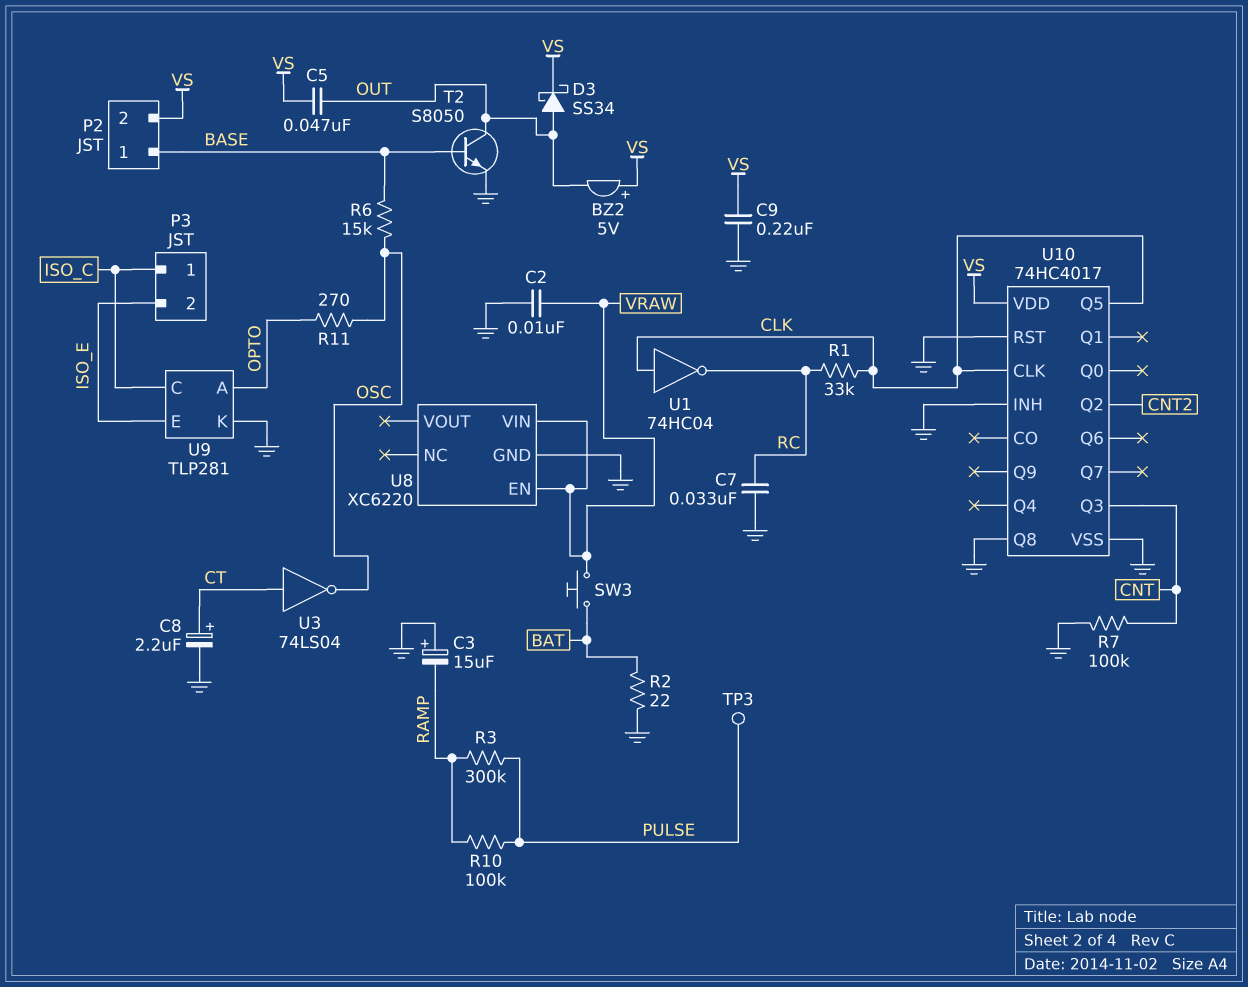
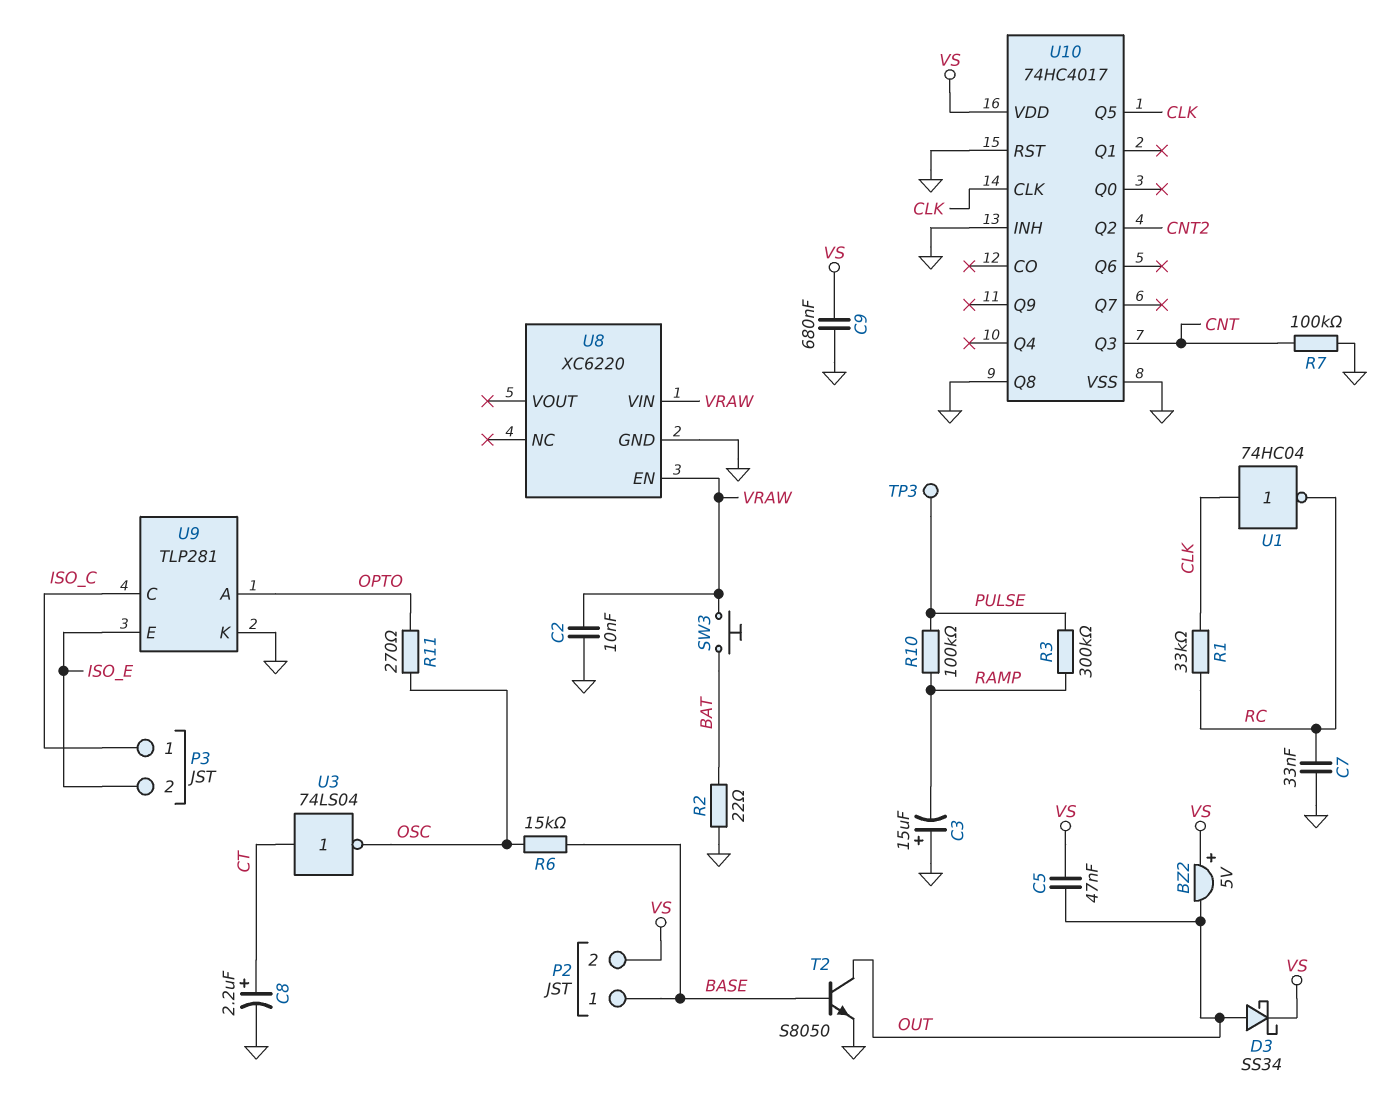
C9: 220nF (GND, VS) -> 680nF (GND, VS)

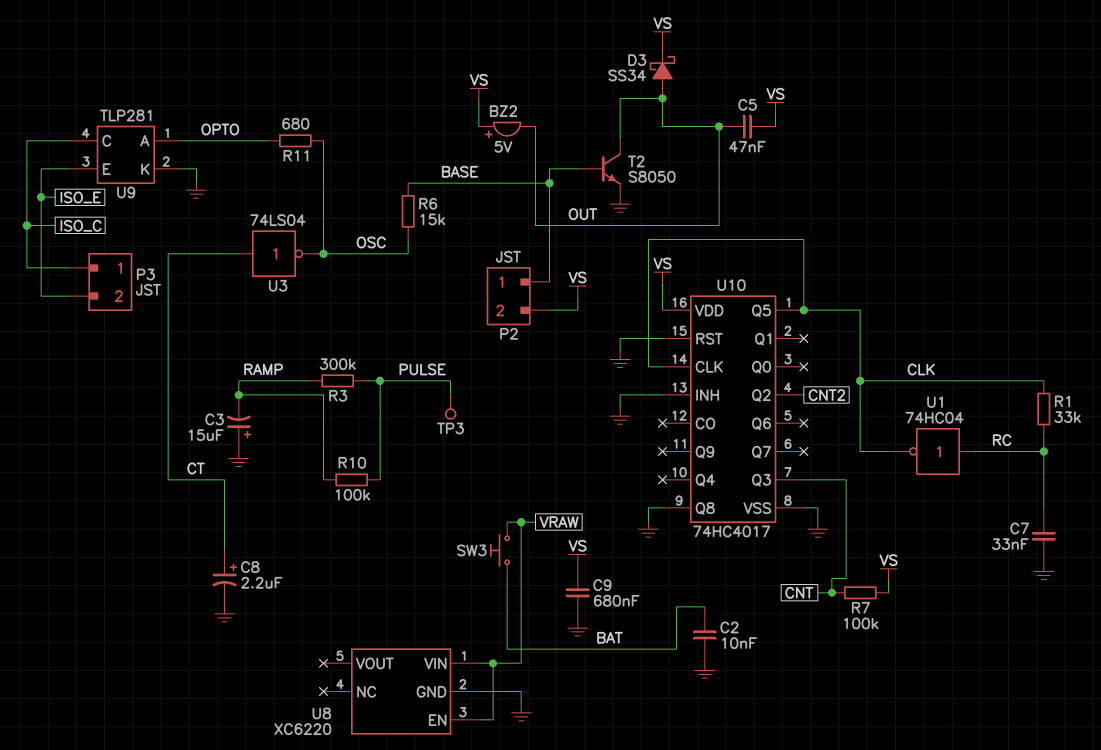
C2: 10nF (GND, VRAW) -> 10nF (BAT, GND)
R2: 22 (BAT, GND) -> none
R7: 100k (CNT, GND) -> 100k (CNT, VS)
R11: 270 (OPTO, OSC) -> 680 (OPTO, OSC)
U1: NOT 74HC04 (in CLK, out RC) -> NOT 74HC04 (in RC, out CLK)

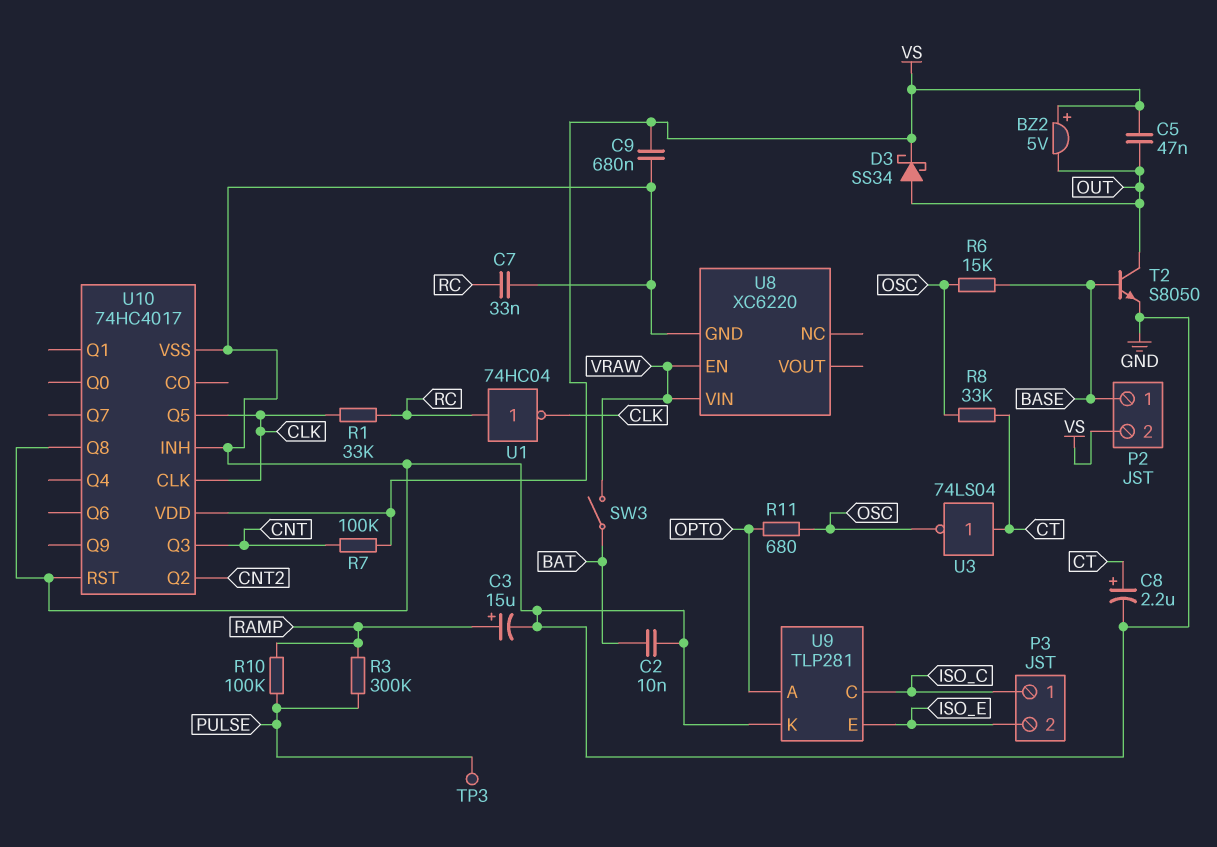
C3: 15uF (plus GND, minus RAMP) -> 15uF (plus RAMP, minus GND)
R8: none -> 33k (CT, OSC)
SW3: button (BAT, VRAW) -> switch (BAT, VRAW)

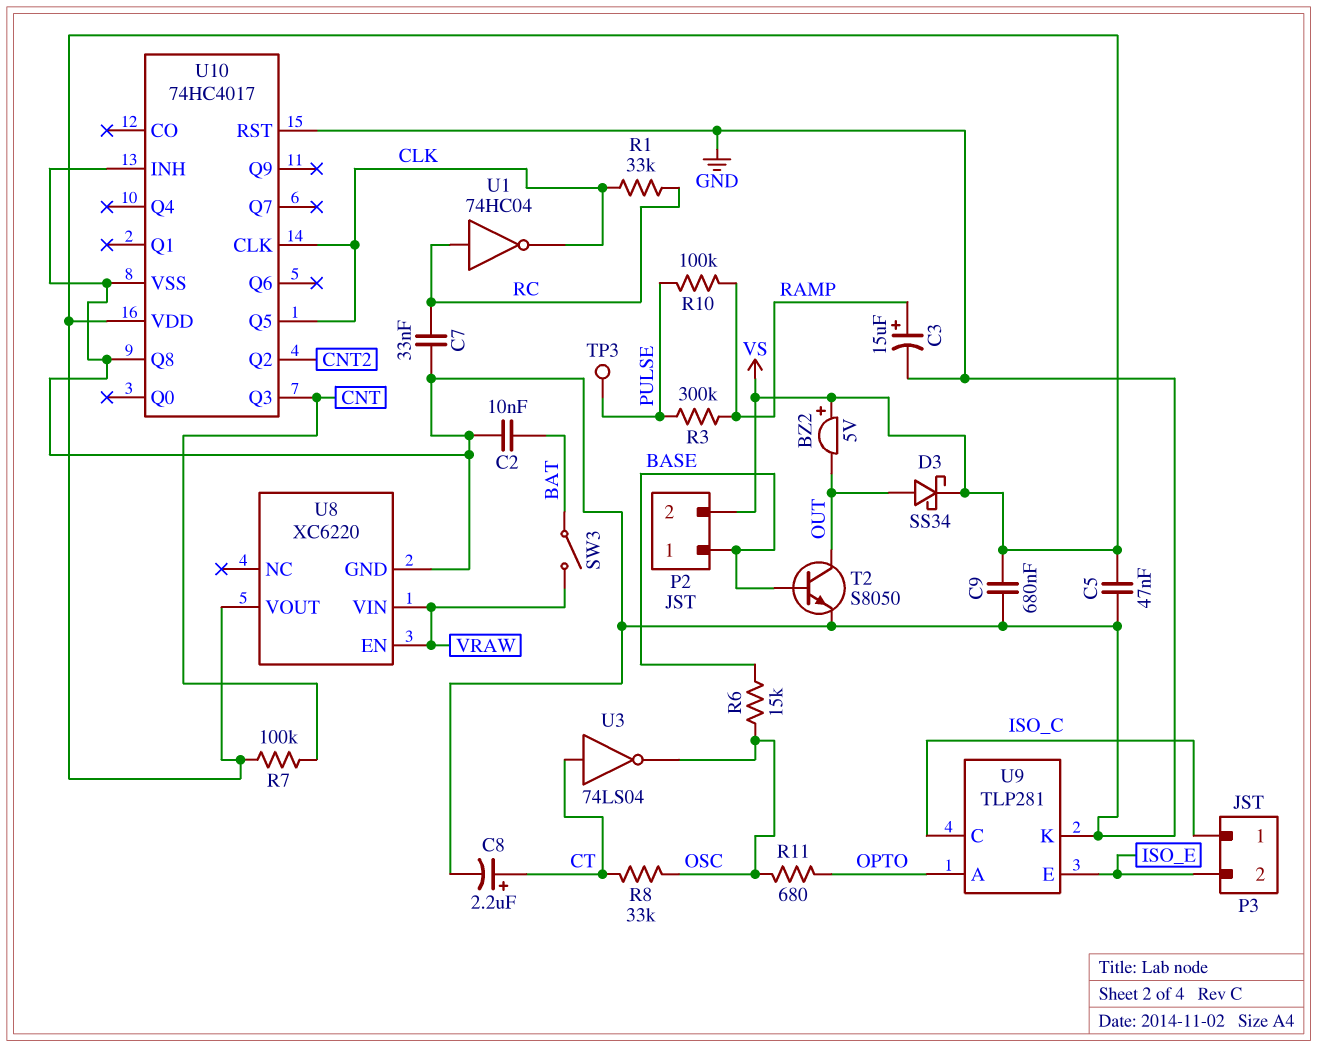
C5: 47nF (OUT, VS) -> 47nF (GND, VS)
U8 pin VOUT: none -> VS

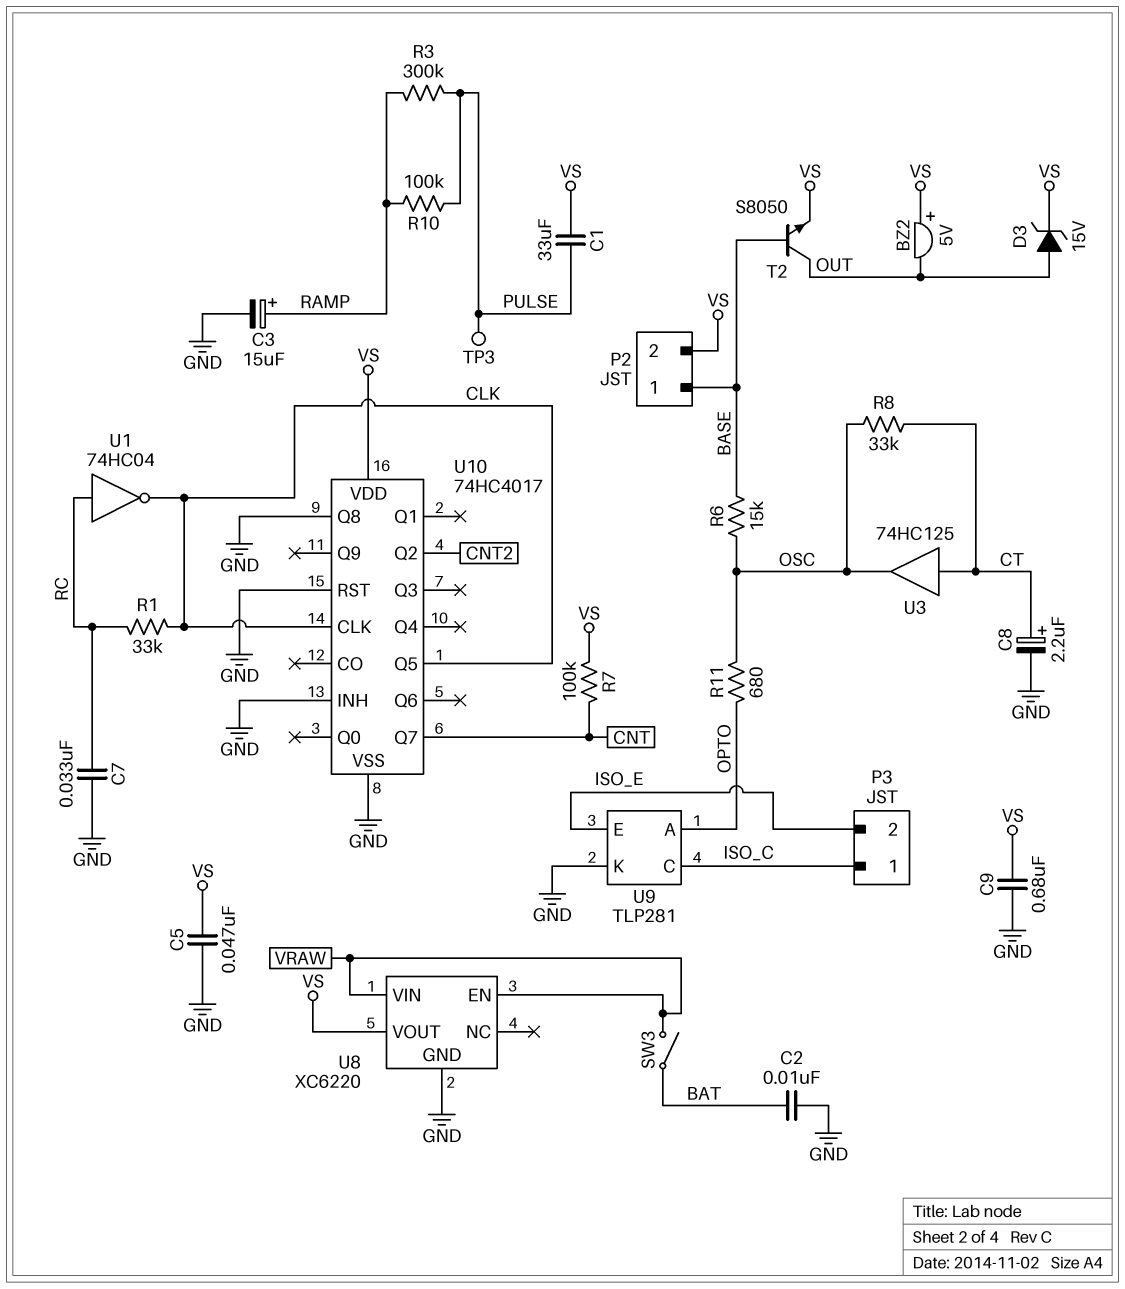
C1: none -> 33uF (PULSE, VS)
D3: schottky SS34 (A OUT, K VS) -> zener 15V (A OUT, K VS)
T2: NPN S8050 (B BASE, C OUT, E GND) -> NPN S8050 (B BASE, C OUT, E VS)
U3: NOT 74LS04 (in CT, out OSC) -> buffer 74HC125 (in CT, out OSC)
U10 pin Q3: CNT -> none
U10 pin Q7: none -> CNT

